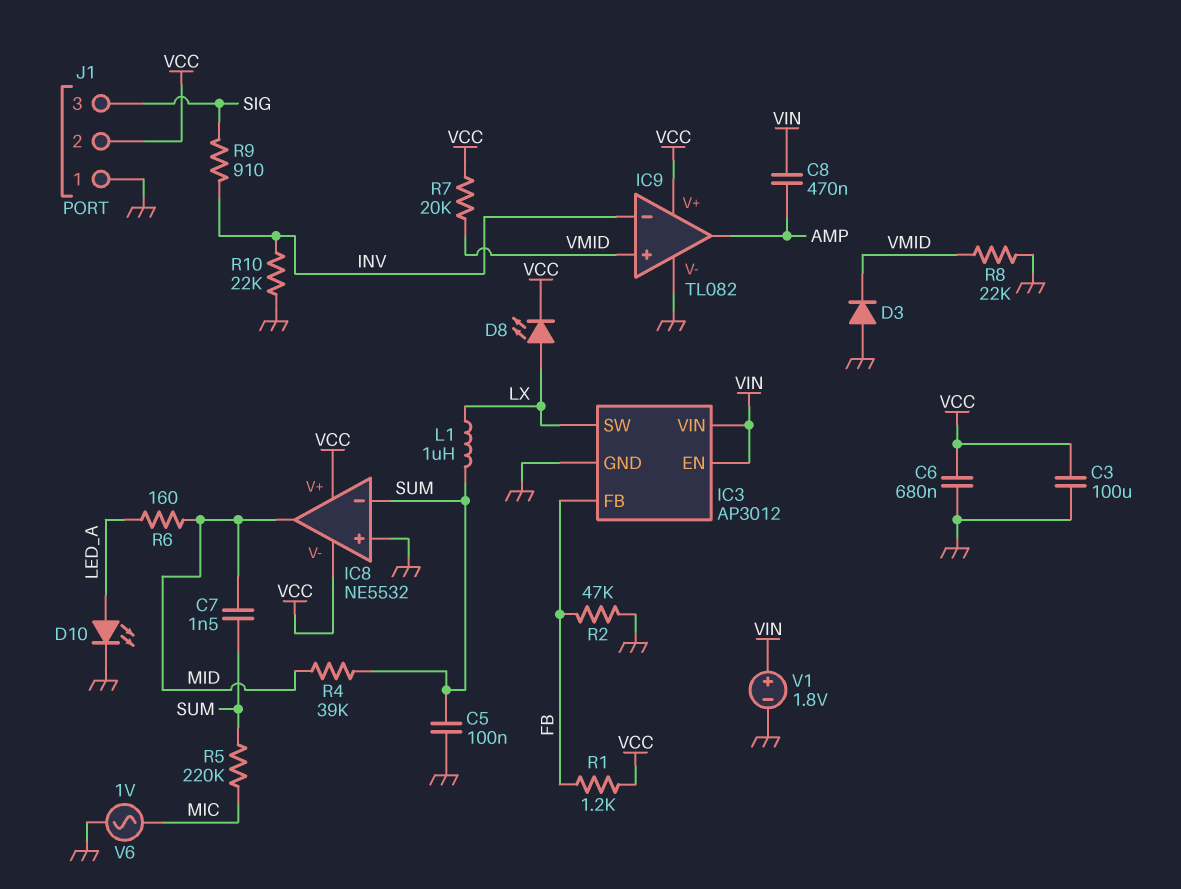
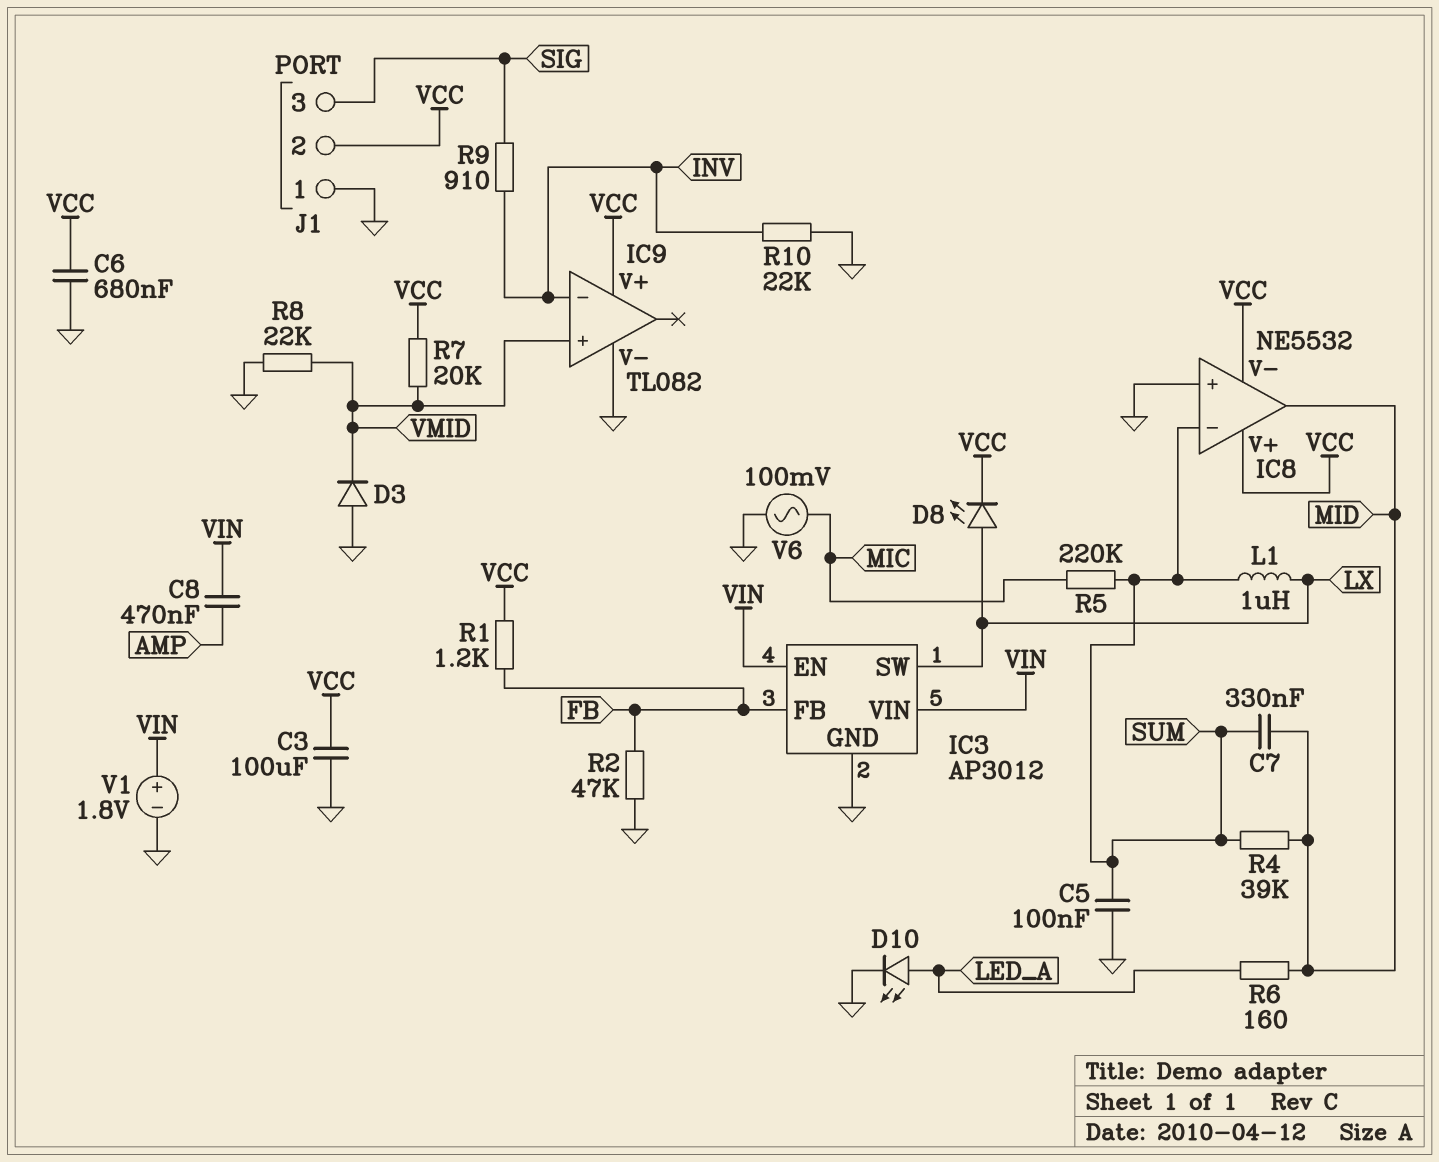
C7: 1.5nF (MID, SUM) -> 330nF (MID, SUM)
IC9 pin out: AMP -> none
V6: AC 1V (GND, MIC) -> AC 100mV (GND, MIC)

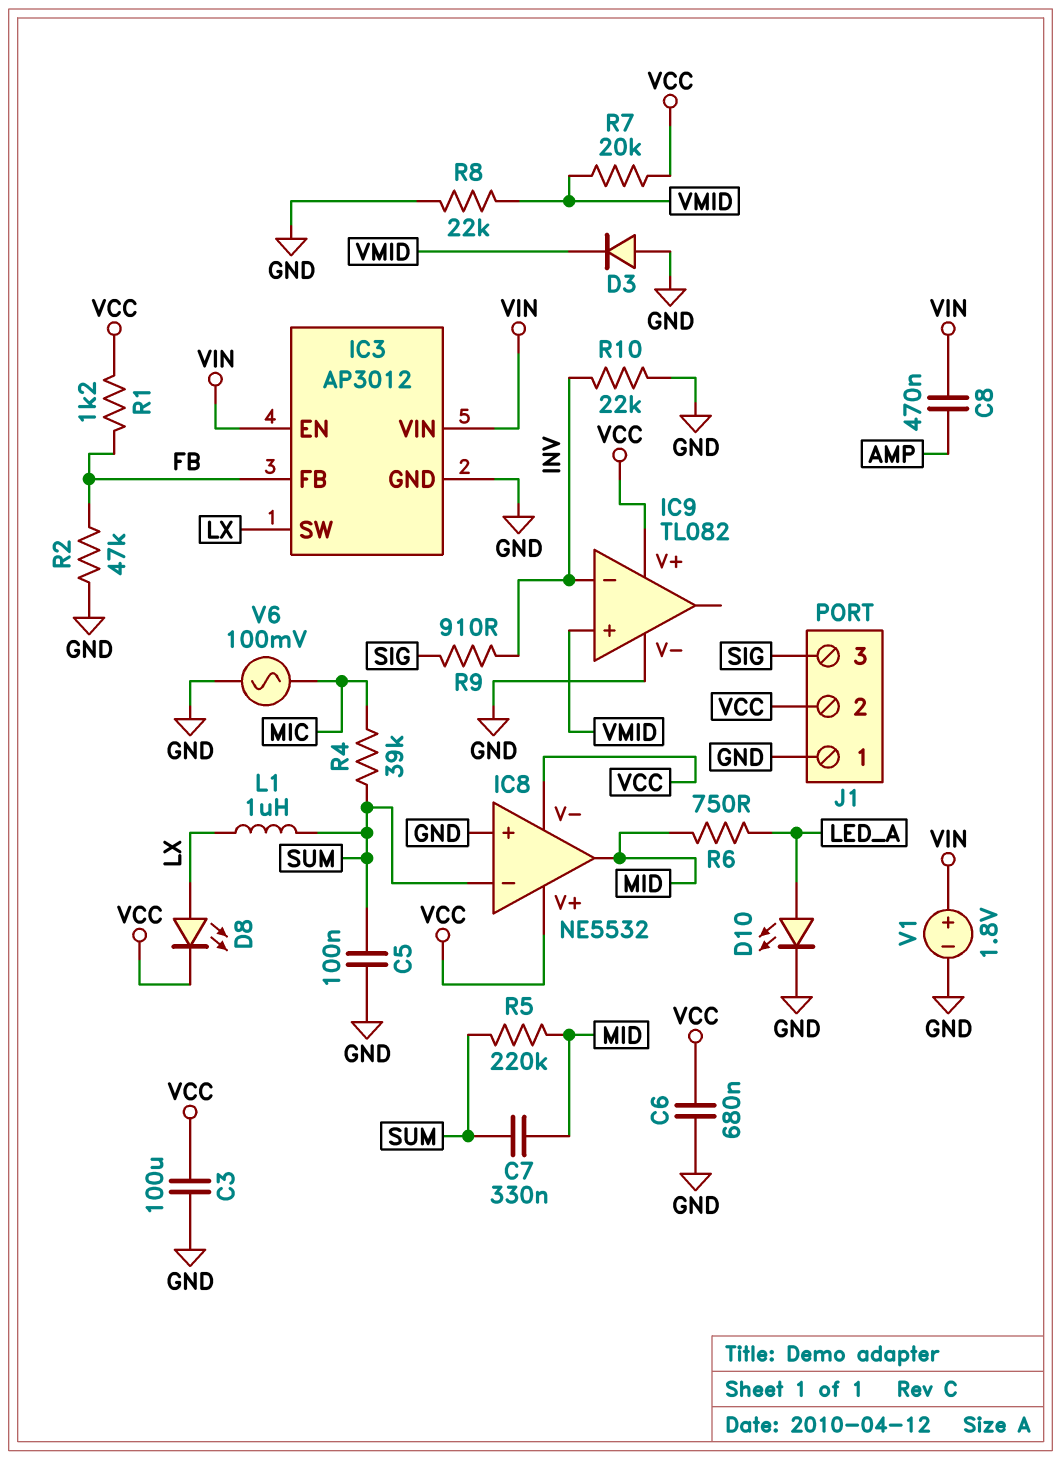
R4: 39k (MID, SUM) -> 39k (MIC, SUM)
R5: 220k (MIC, SUM) -> 220k (MID, SUM)
R6: 160 (LED_A, MID) -> 750 (LED_A, MID)

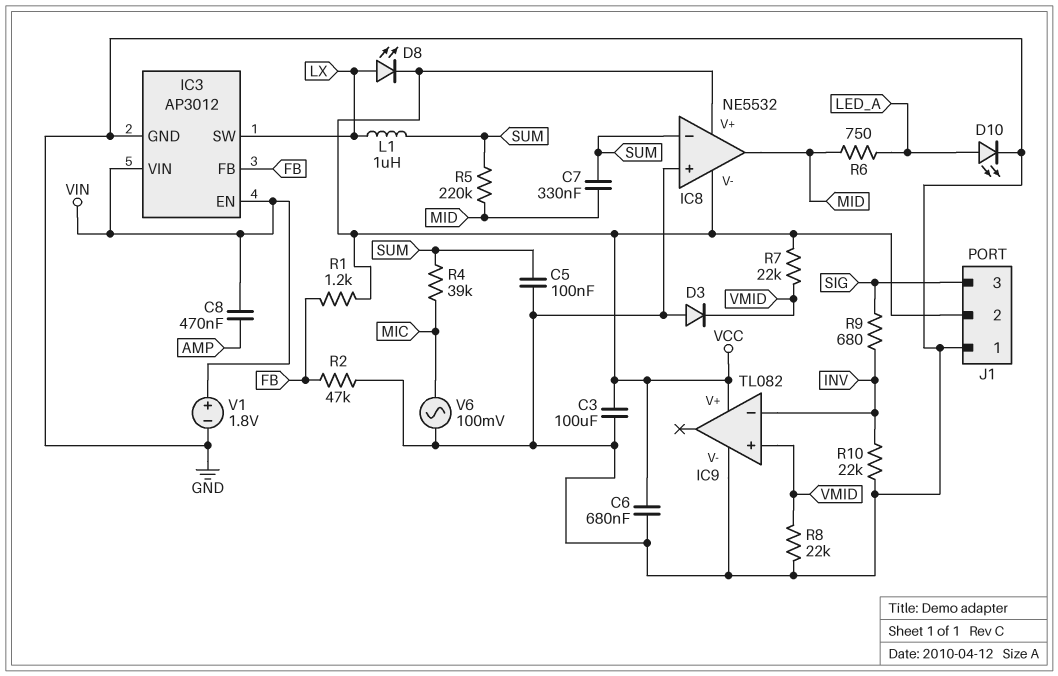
R7: 20k (VCC, VMID) -> 22k (VCC, VMID)
R9: 910 (INV, SIG) -> 680 (INV, SIG)

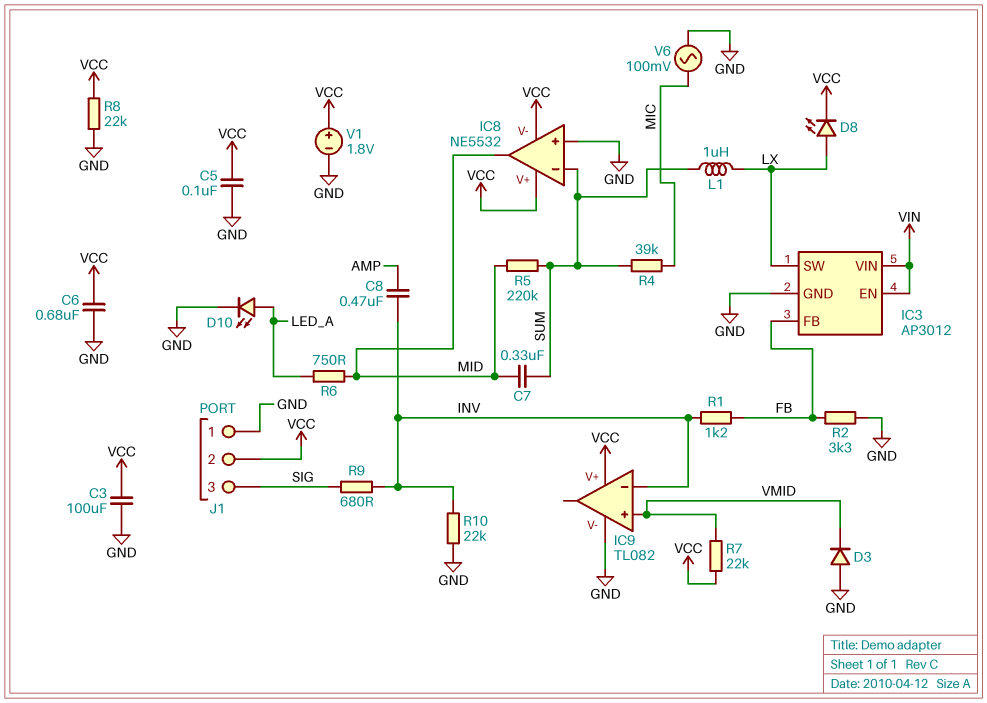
C5: 100nF (GND, SUM) -> 100nF (GND, VCC)
C8: 470nF (AMP, VIN) -> 470nF (AMP, INV)
R1: 1.2k (FB, VCC) -> 1.2k (FB, INV)
R2: 47k (FB, GND) -> 3.3k (FB, GND)
R8: 22k (GND, VMID) -> 22k (GND, VCC)
V1: 1.8V (plus VIN, minus GND) -> 1.8V (plus VCC, minus GND)

